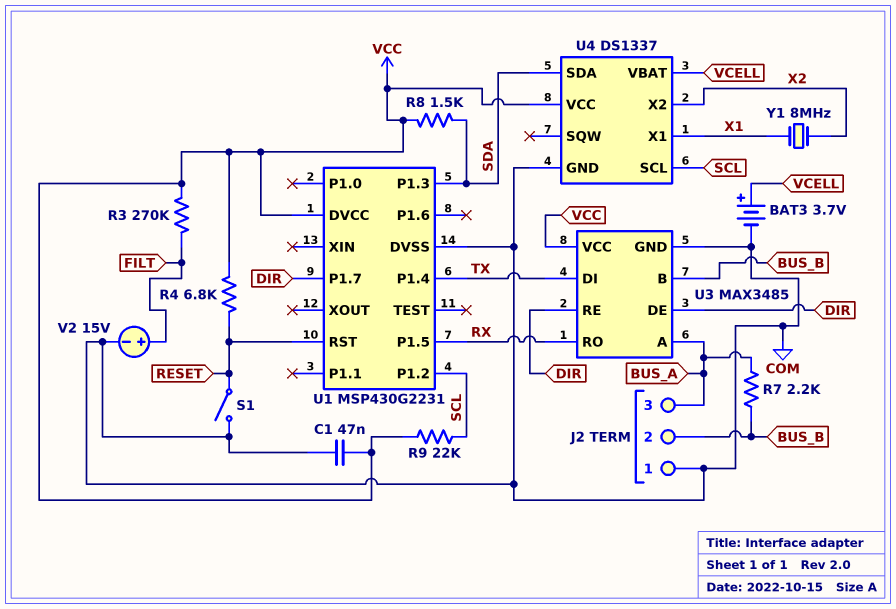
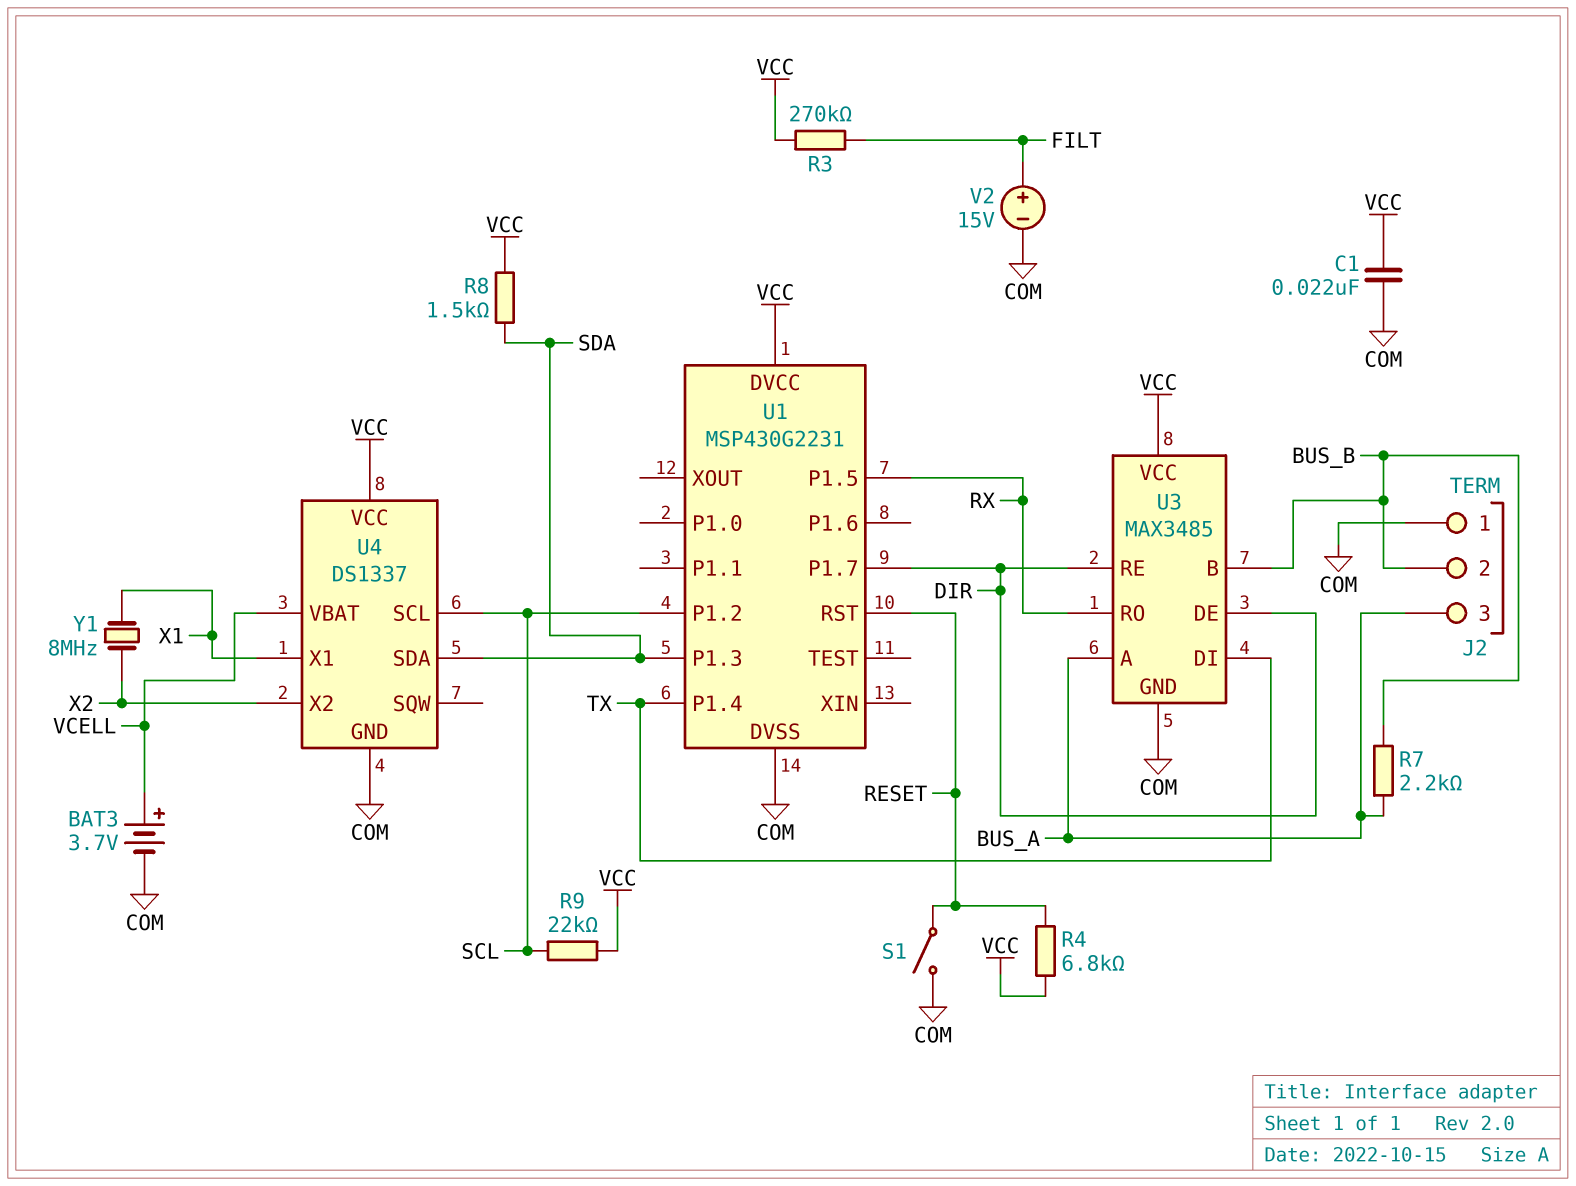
C1: 47nF (COM, VCC) -> 22nF (COM, VCC)

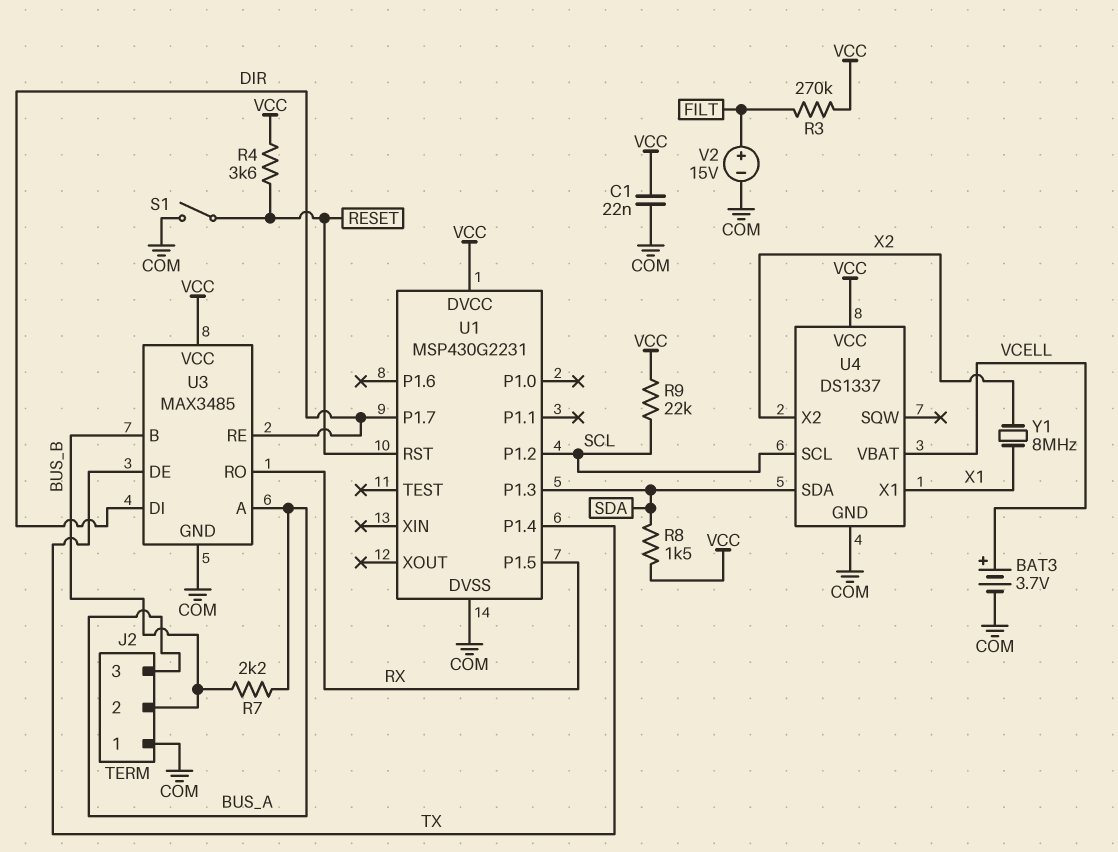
R4: 6.8k (RESET, VCC) -> 3.6k (RESET, VCC)
U3 pin DE: DIR -> TX
U3 pin DI: TX -> DIR

